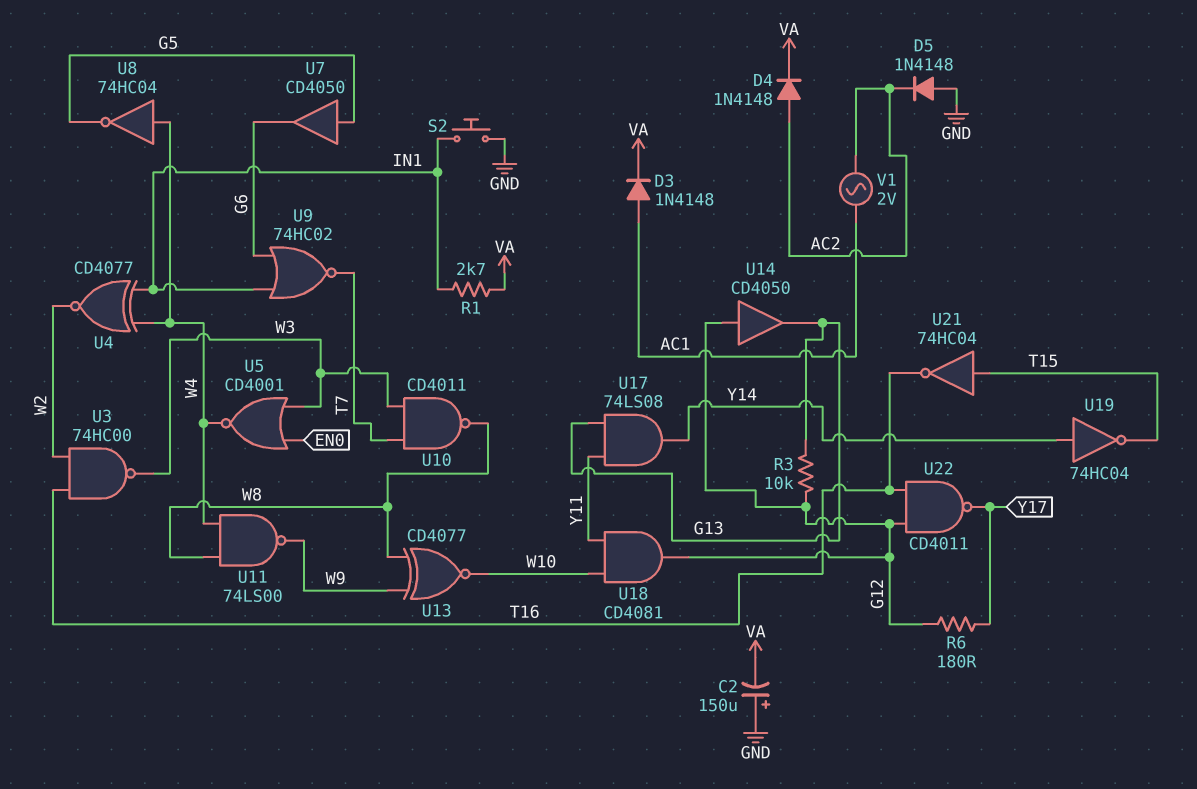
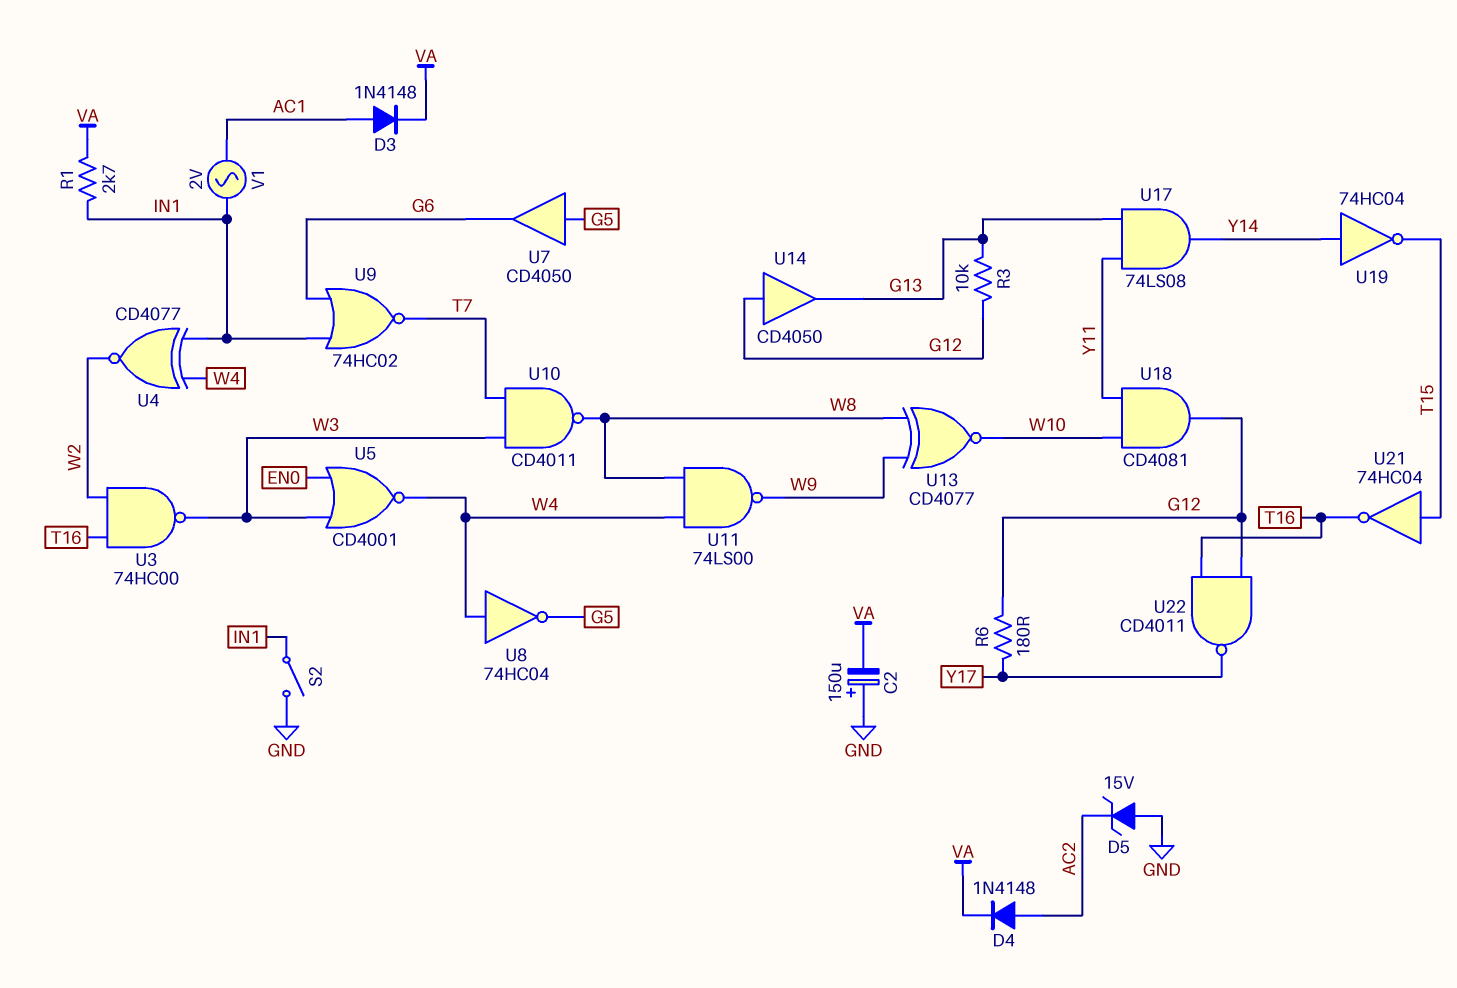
D5: diode 1N4148 (A GND, K AC2) -> zener 15V (A GND, K AC2)
S2: button (GND, IN1) -> switch (GND, IN1)
V1: AC 2V (AC1, AC2) -> AC 2V (AC1, IN1)

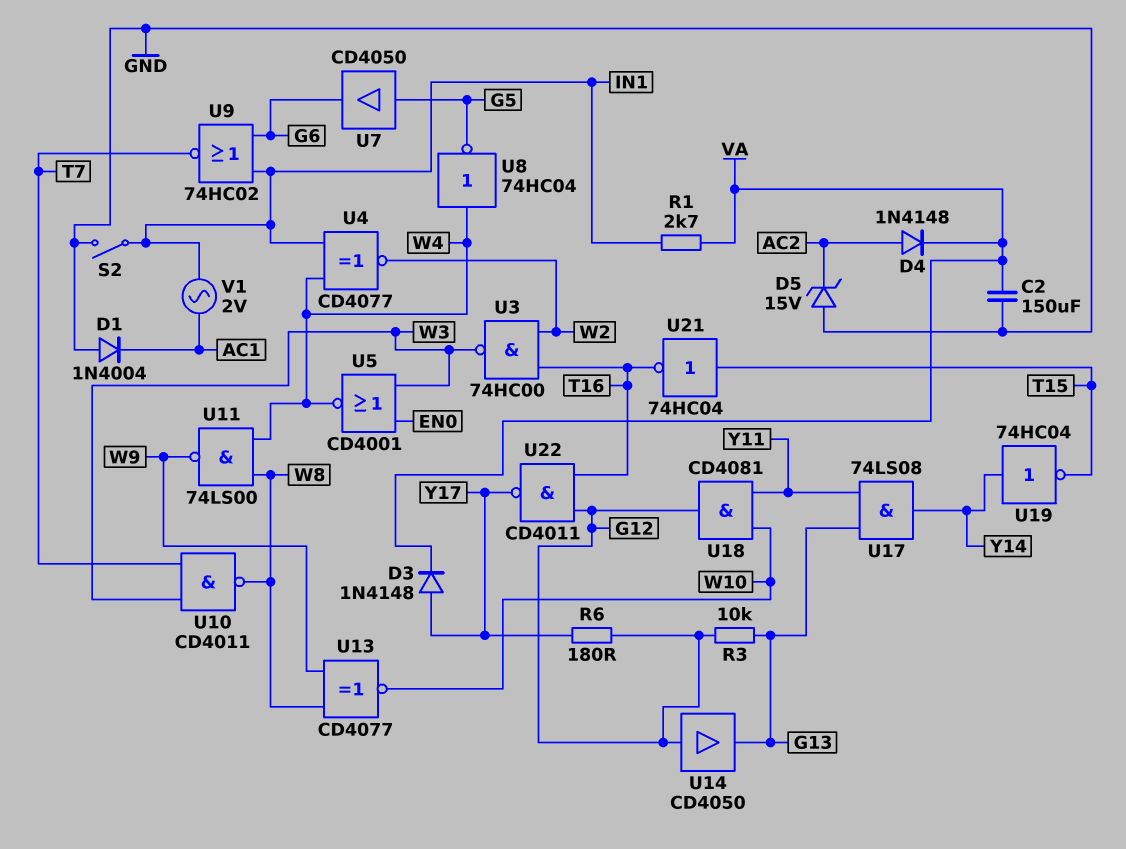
C2: 150uF (plus GND, minus VA) -> 150uF (GND, VA)
D1: none -> diode 1N4004 (A GND, K AC1)
D3: diode 1N4148 (A AC1, K VA) -> diode 1N4148 (A Y17, K VA)

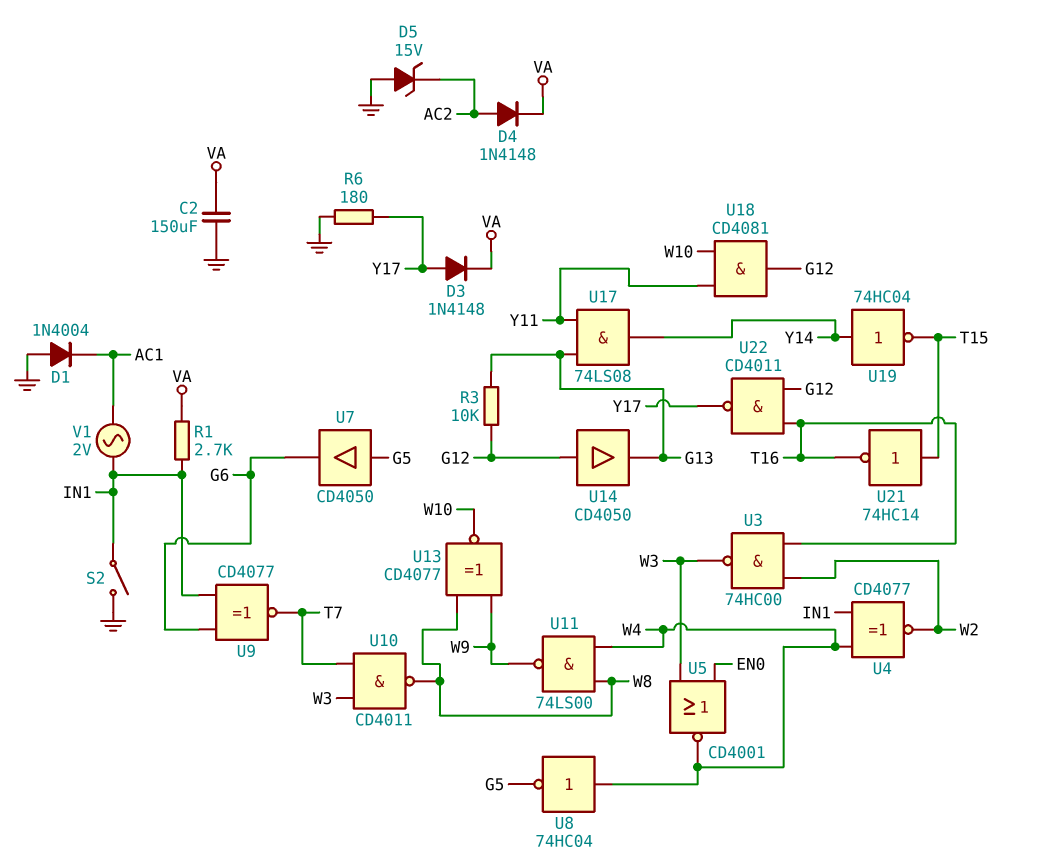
R6: 180 (G12, Y17) -> 180 (GND, Y17)
U9: NOR 74HC02 (in G6, in IN1, out T7) -> XNOR CD4077 (in G6, in IN1, out T7)
U21: NOT 74HC04 (in T15, out T16) -> NOT 74HC14 (in T15, out T16)

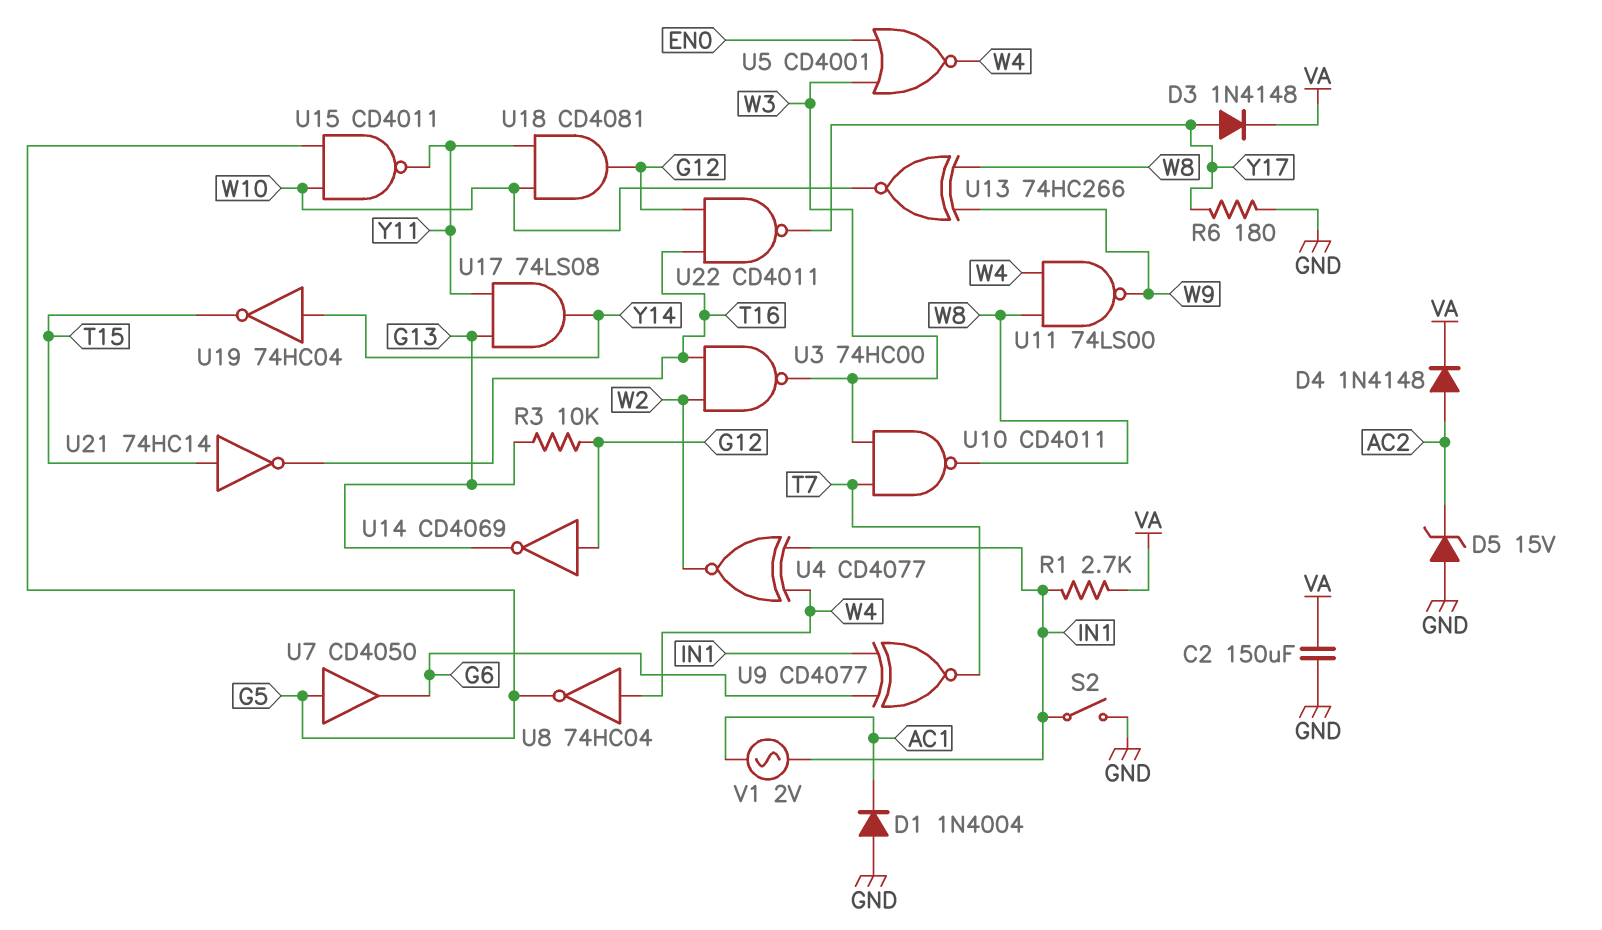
U13: XNOR CD4077 (in W8, in W9, out W10) -> XNOR 74HC266 (in W8, in W9, out W10)
U14: buffer CD4050 (in G12, out G13) -> NOT CD4069 (in G12, out G13)
U15: none -> NAND CD4011 (in G5, in W10, out Y11)

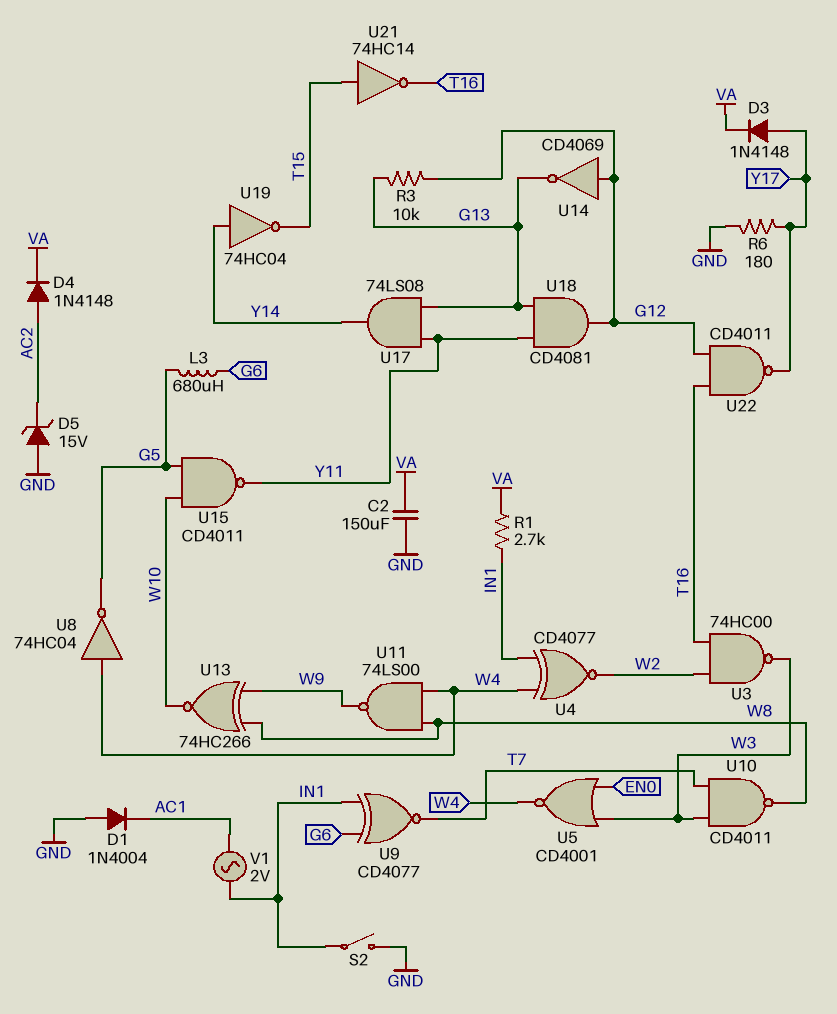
L3: none -> 680uH (G5, G6)
U7: buffer CD4050 (in G5, out G6) -> none
U18: AND CD4081 (in W10, in Y11, out G12) -> AND CD4081 (in G13, in Y11, out G12)

